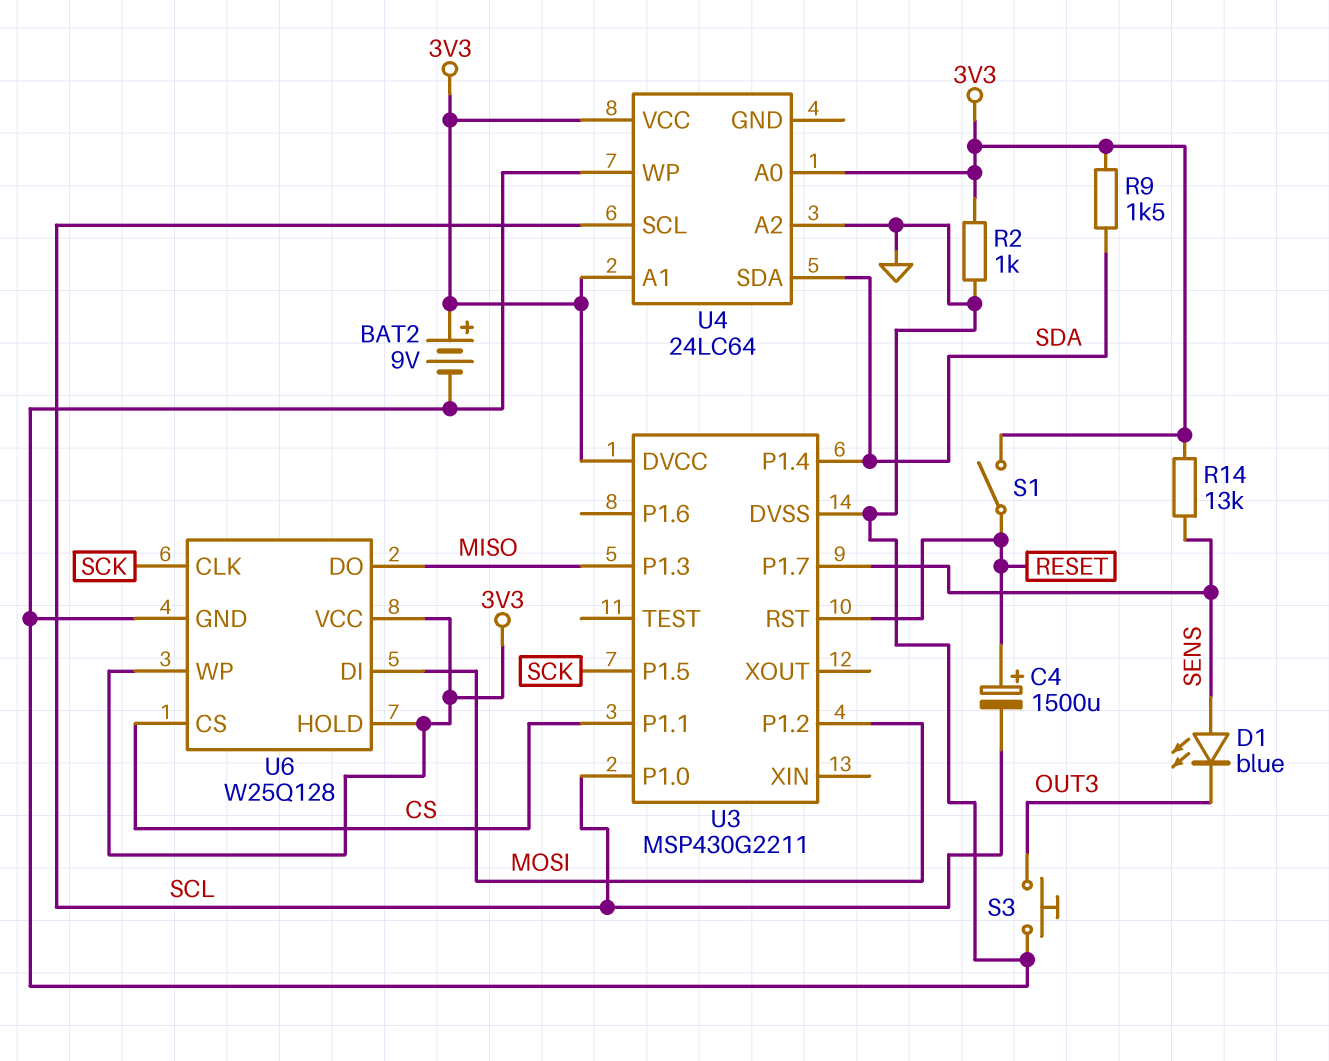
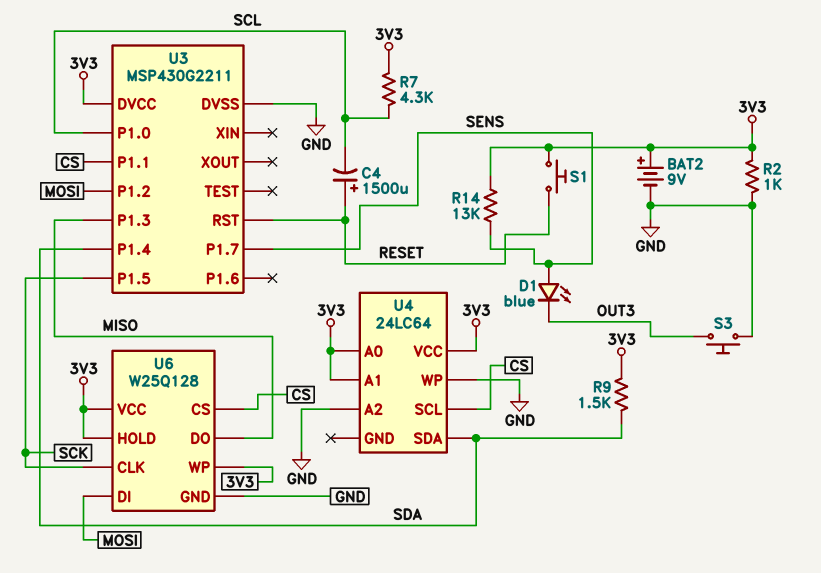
R7: none -> 4.3k (3V3, SCL)
S1: switch (3V3, RESET) -> button (3V3, RESET)
U4 pin SCL: SCL -> CS

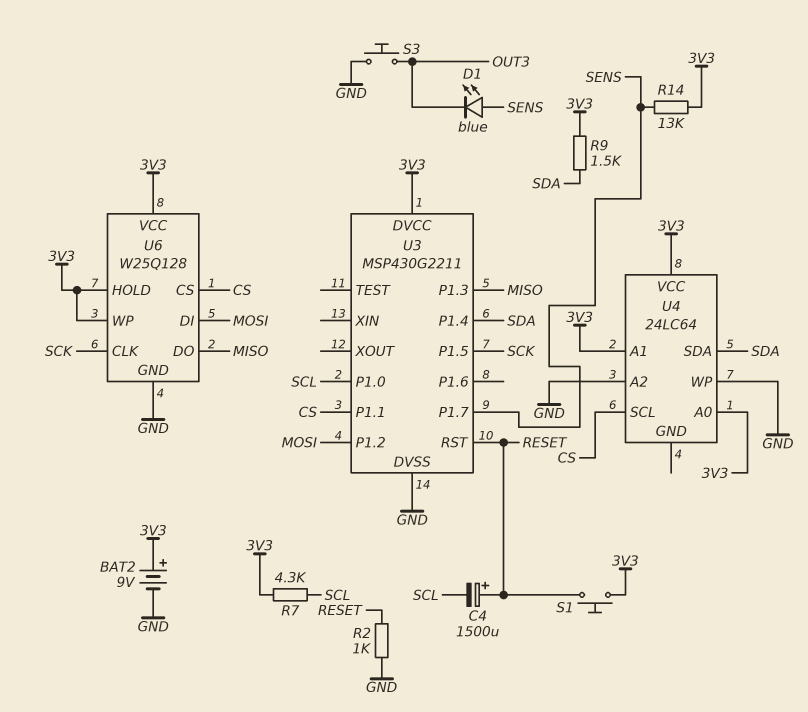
R2: 1k (3V3, GND) -> 1k (GND, RESET)

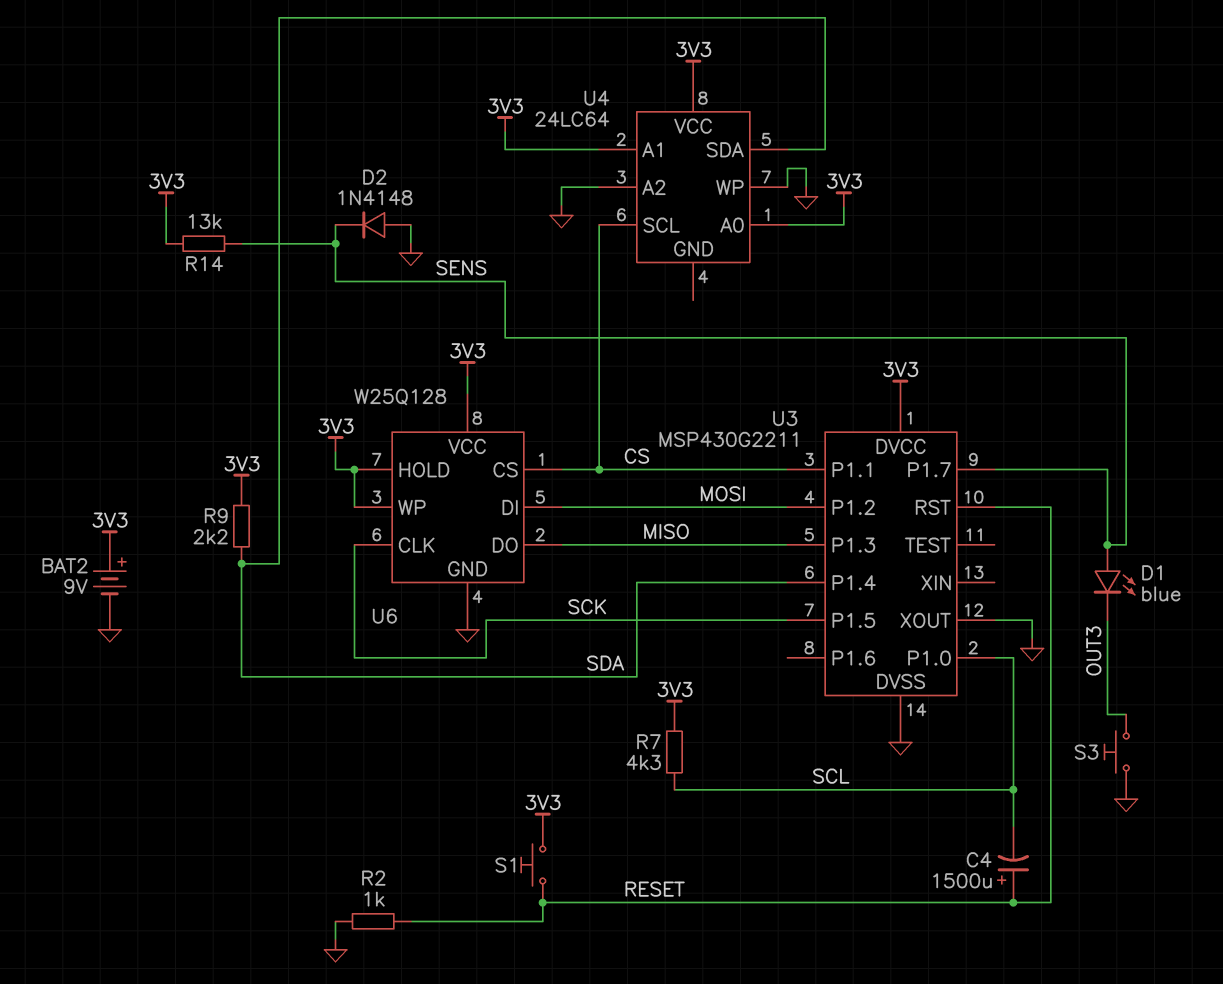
D2: none -> diode 1N4148 (A GND, K SENS)
R9: 1.5k (3V3, SDA) -> 2.2k (3V3, SDA)
U3 pin XOUT: none -> GND

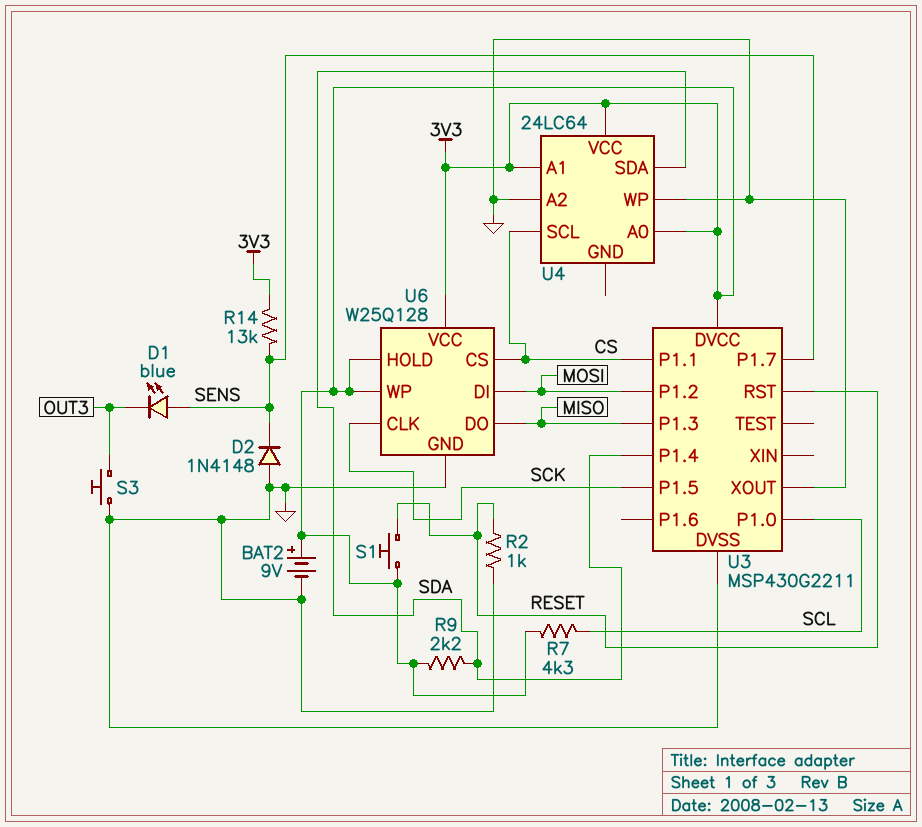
C4: 1500uF (plus RESET, minus SCL) -> none

